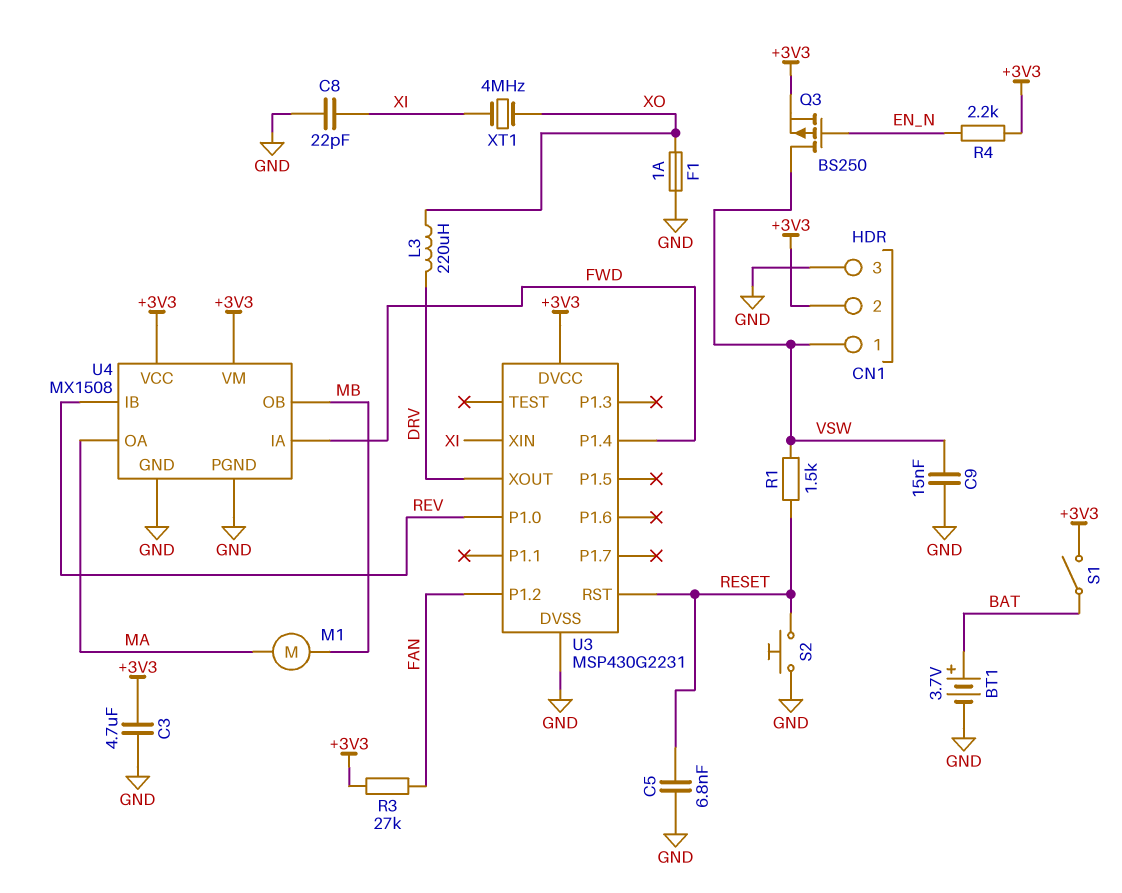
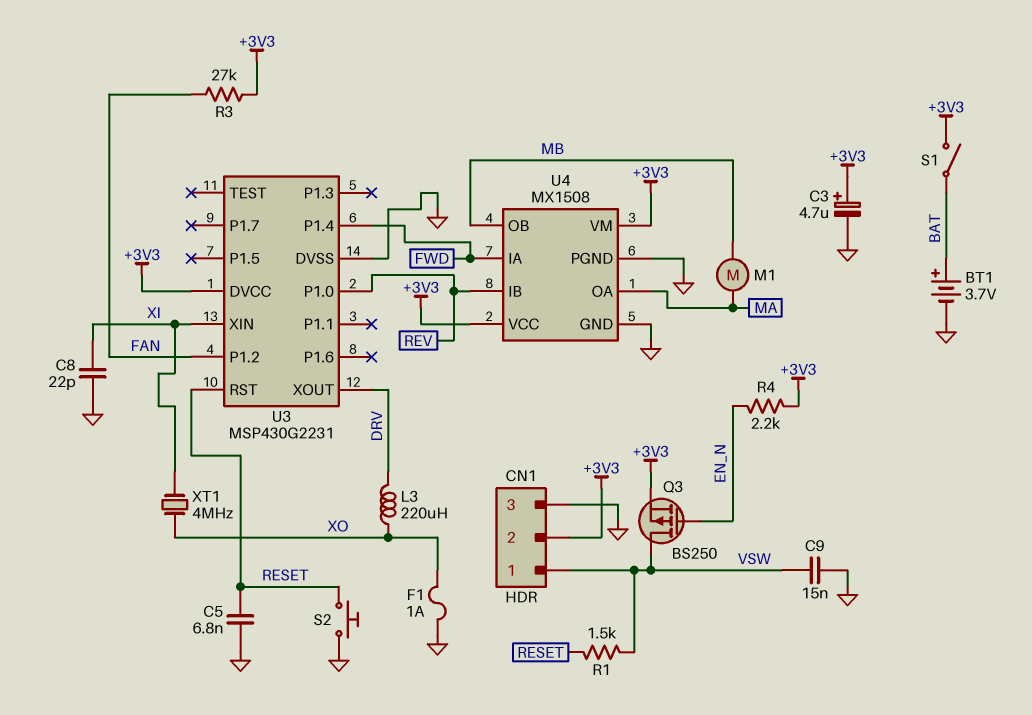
C3: 4.7uF (+3V3, GND) -> 4.7uF (plus +3V3, minus GND)

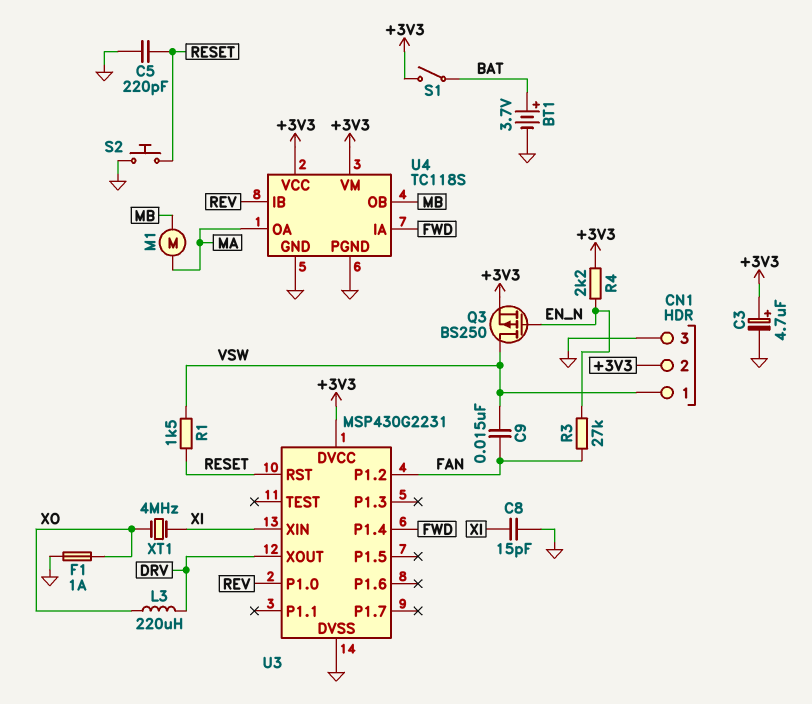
C5: 6.8nF (GND, RESET) -> 220pF (GND, RESET)
C8: 22pF (GND, XI) -> 15pF (GND, XI)
C9: 15nF (GND, VSW) -> 15nF (FAN, VSW)
R3: 27k (+3V3, FAN) -> 27k (EN_N, FAN)
U4: MX1508 -> TC118S

